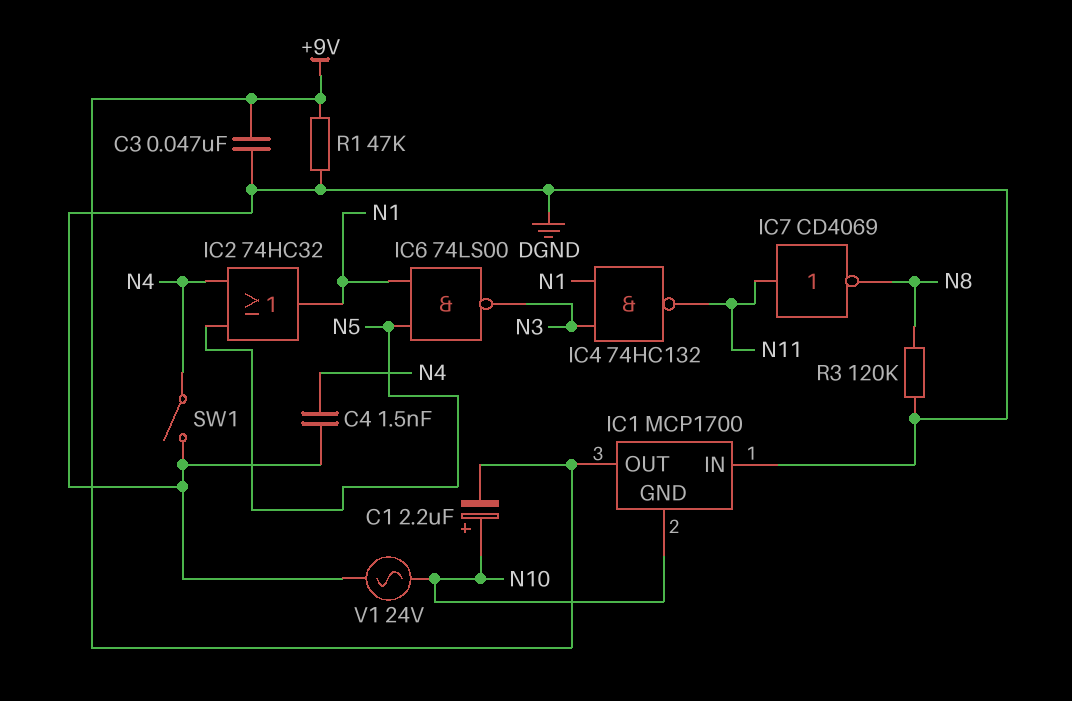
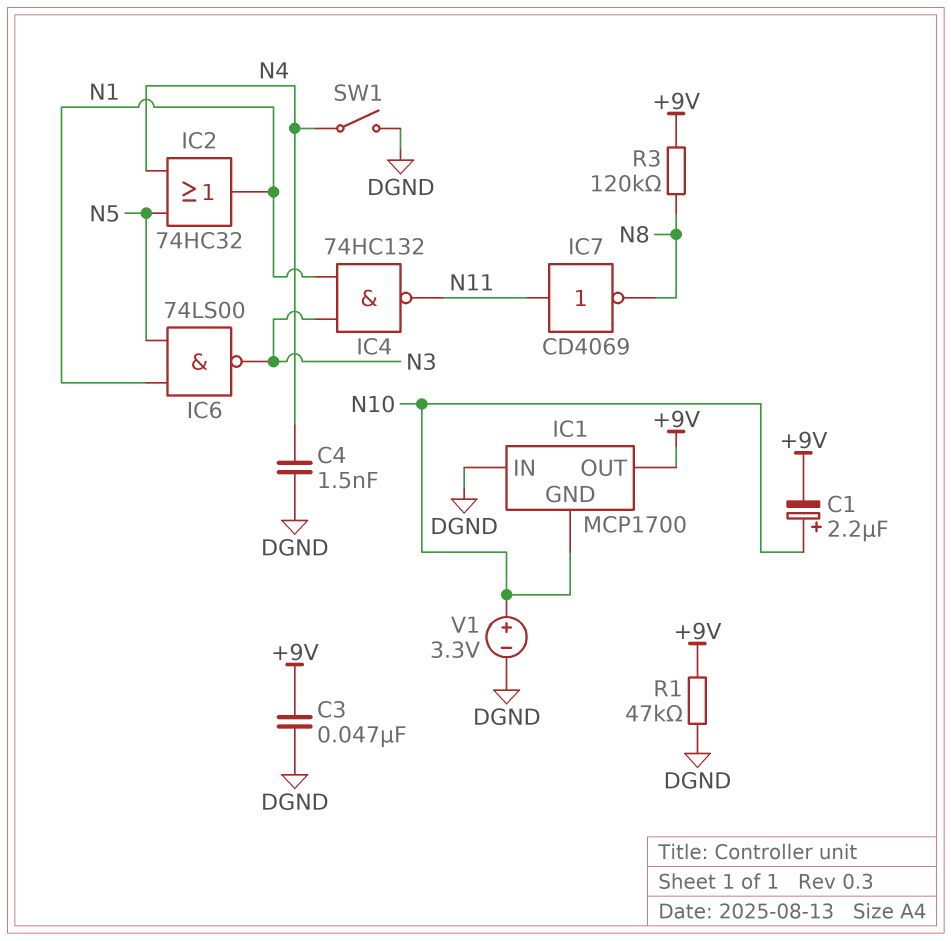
R3: 120k (DGND, N8) -> 120k (+9V, N8)
V1: AC 24V (DGND, N10) -> 3.3V (plus N10, minus DGND)

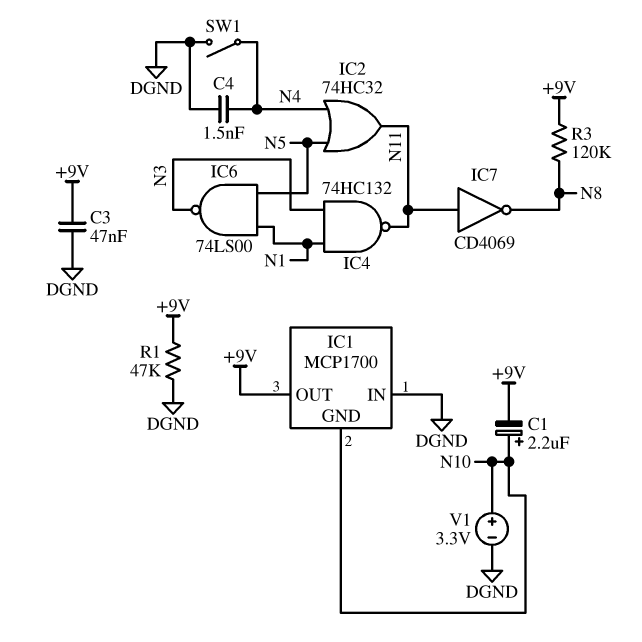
IC2: OR 74HC32 (in N4, in N5, out N1) -> OR 74HC32 (in N4, in N5, out N11)

